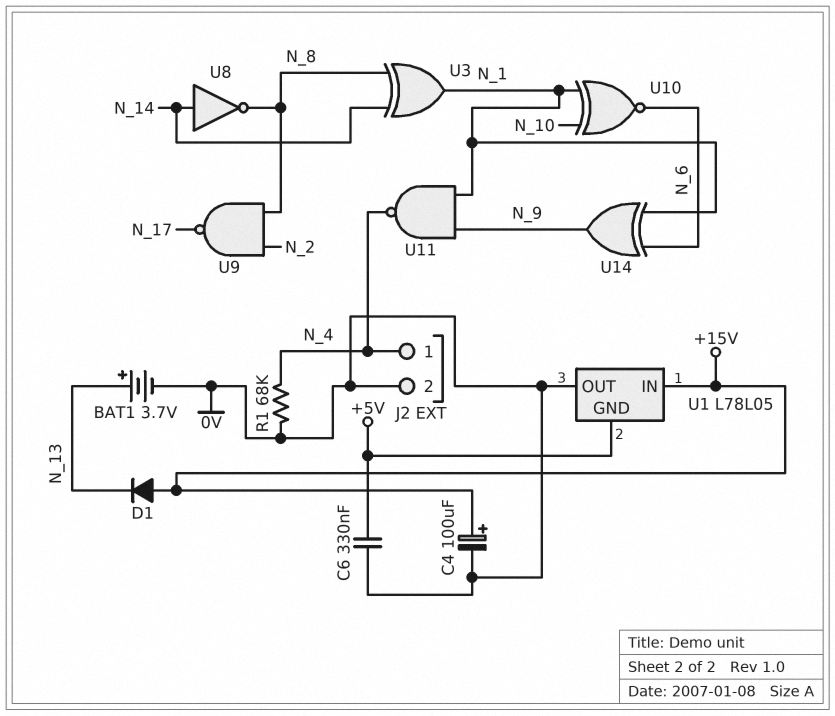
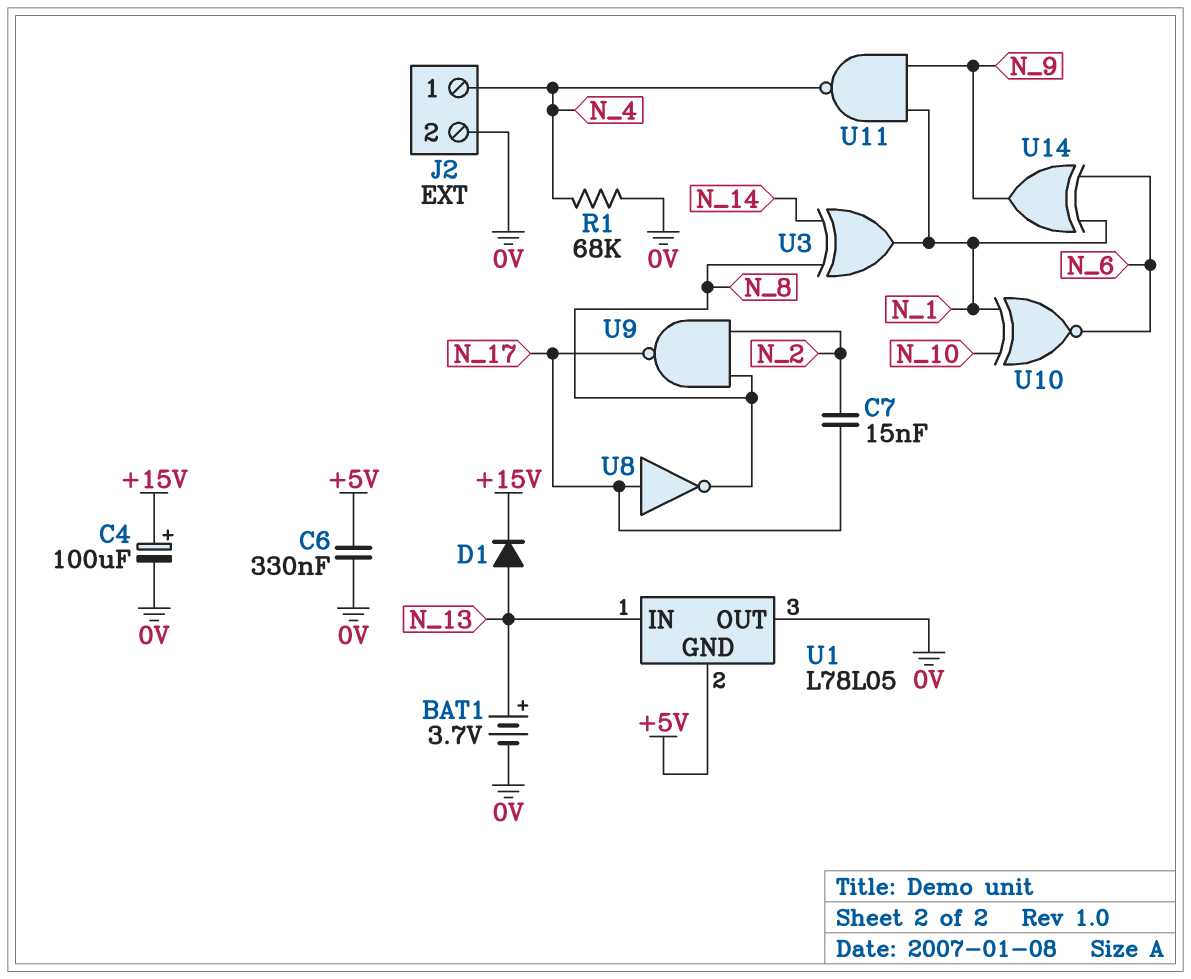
C7: none -> 15nF (N_2, N_17)
D1: diode (A +15V, K N_13) -> diode (A N_13, K +15V)
U1 pin IN: +15V -> N_13
U8: NOT (in N_14, out N_8) -> NOT (in N_17, out N_8)

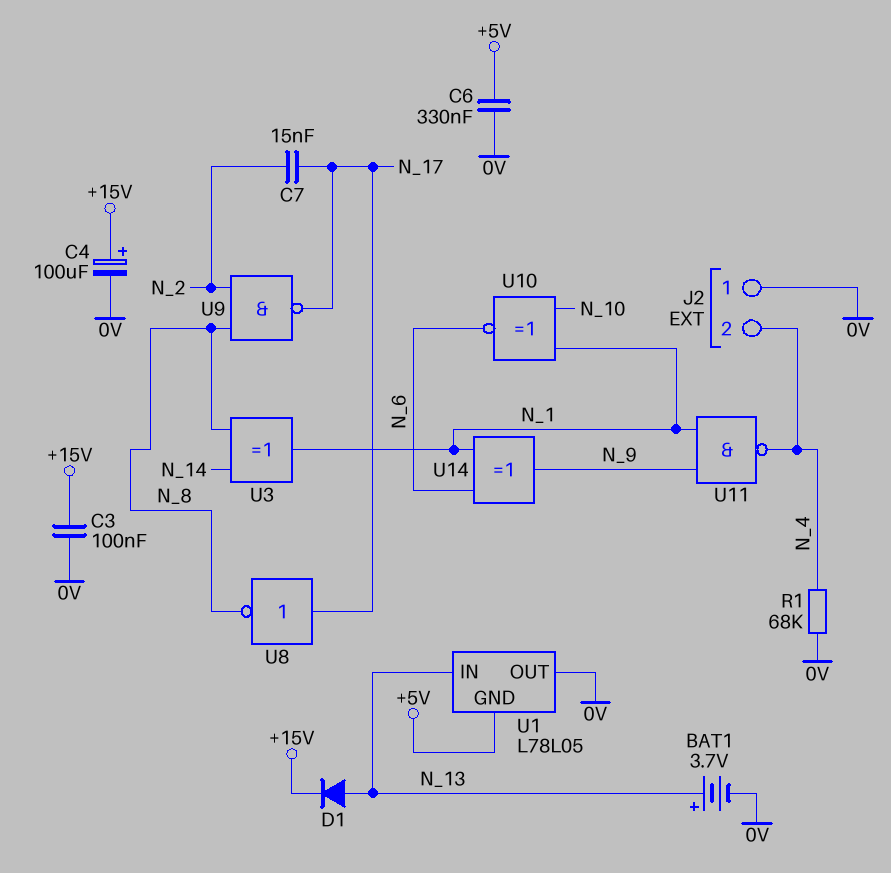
C3: none -> 100nF (+15V, 0V)
J2 pin 1: N_4 -> 0V
J2 pin 2: 0V -> N_4

